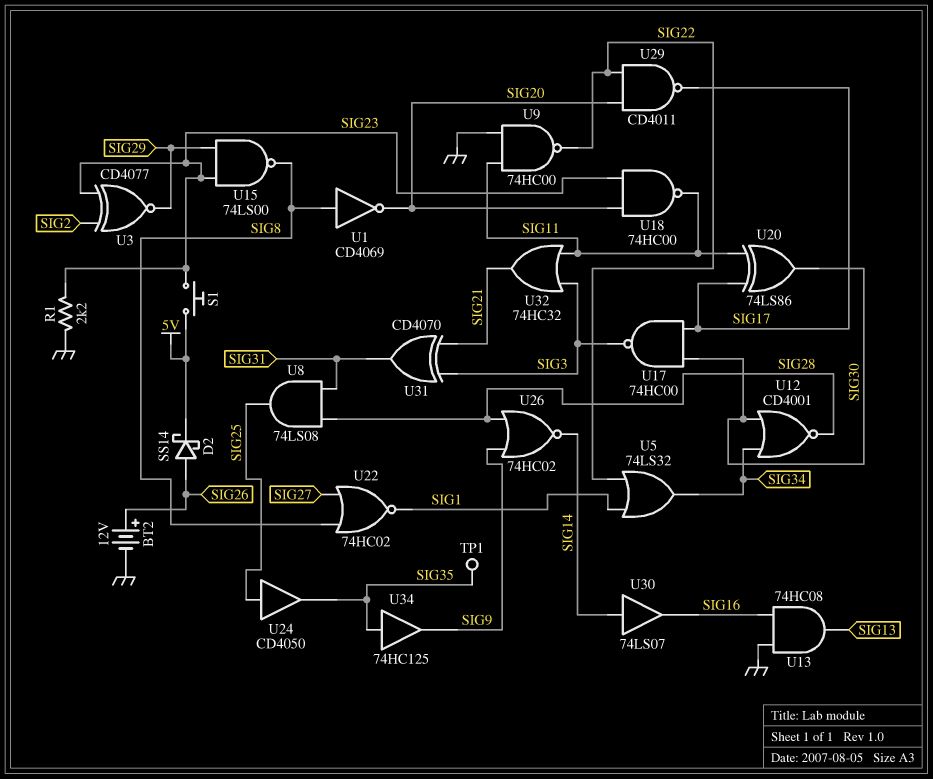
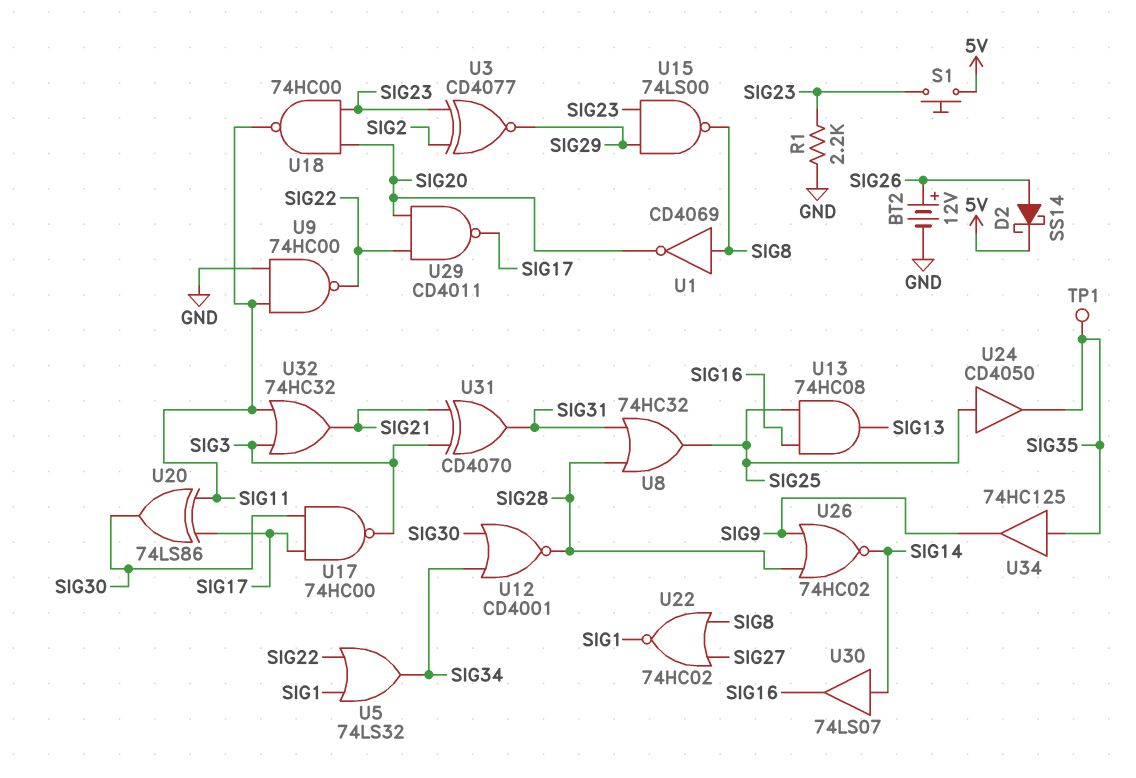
U8: AND 74LS08 (in SIG28, in SIG31, out SIG25) -> OR 74HC32 (in SIG28, in SIG31, out SIG25)
U13: AND 74HC08 (in GND, in SIG16, out SIG13) -> AND 74HC08 (in SIG16, in SIG25, out SIG13)

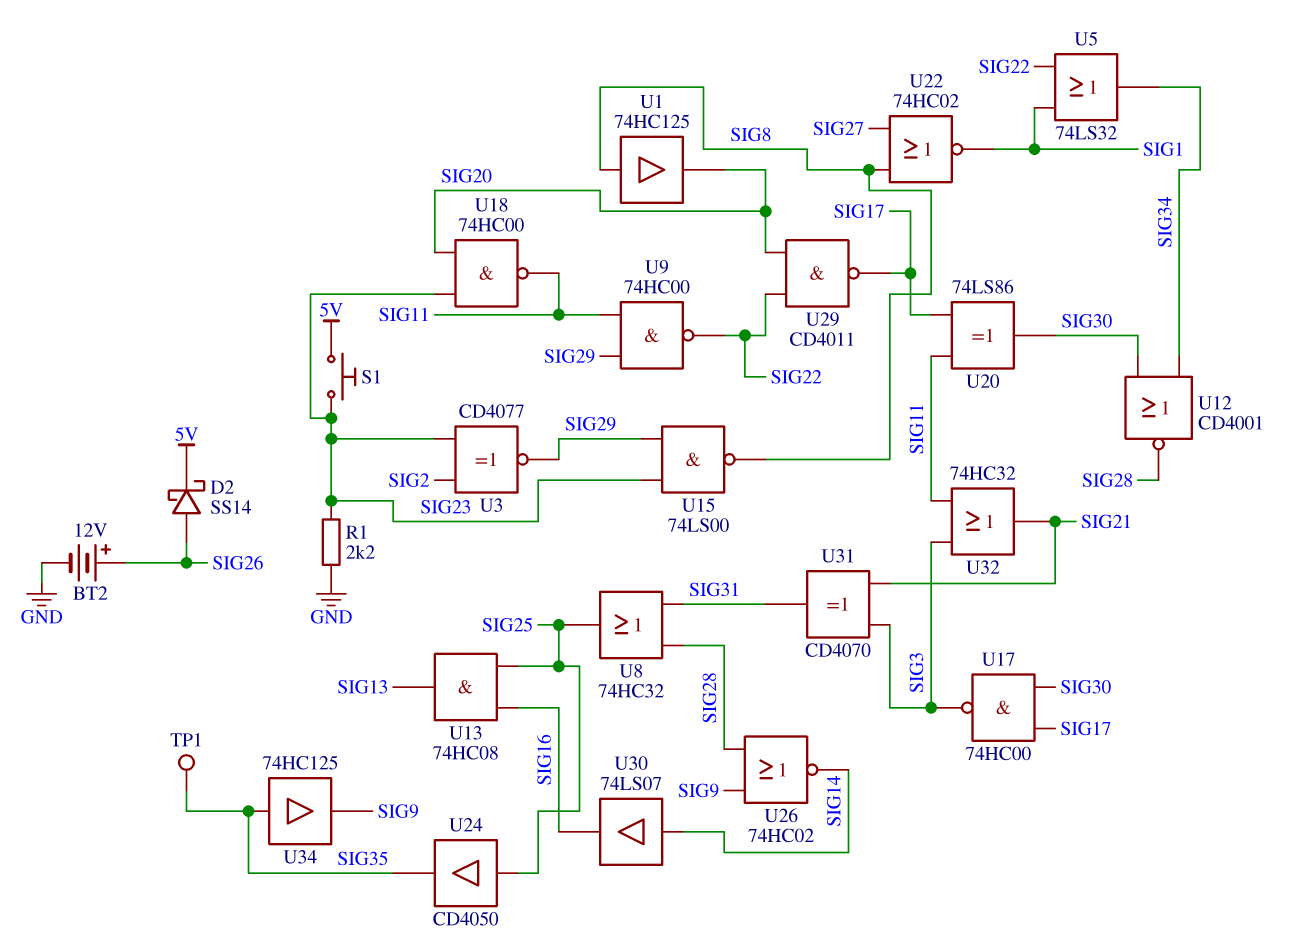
U1: NOT CD4069 (in SIG8, out SIG20) -> buffer 74HC125 (in SIG8, out SIG20)
U9: NAND 74HC00 (in GND, in SIG11, out SIG22) -> NAND 74HC00 (in SIG11, in SIG29, out SIG22)

